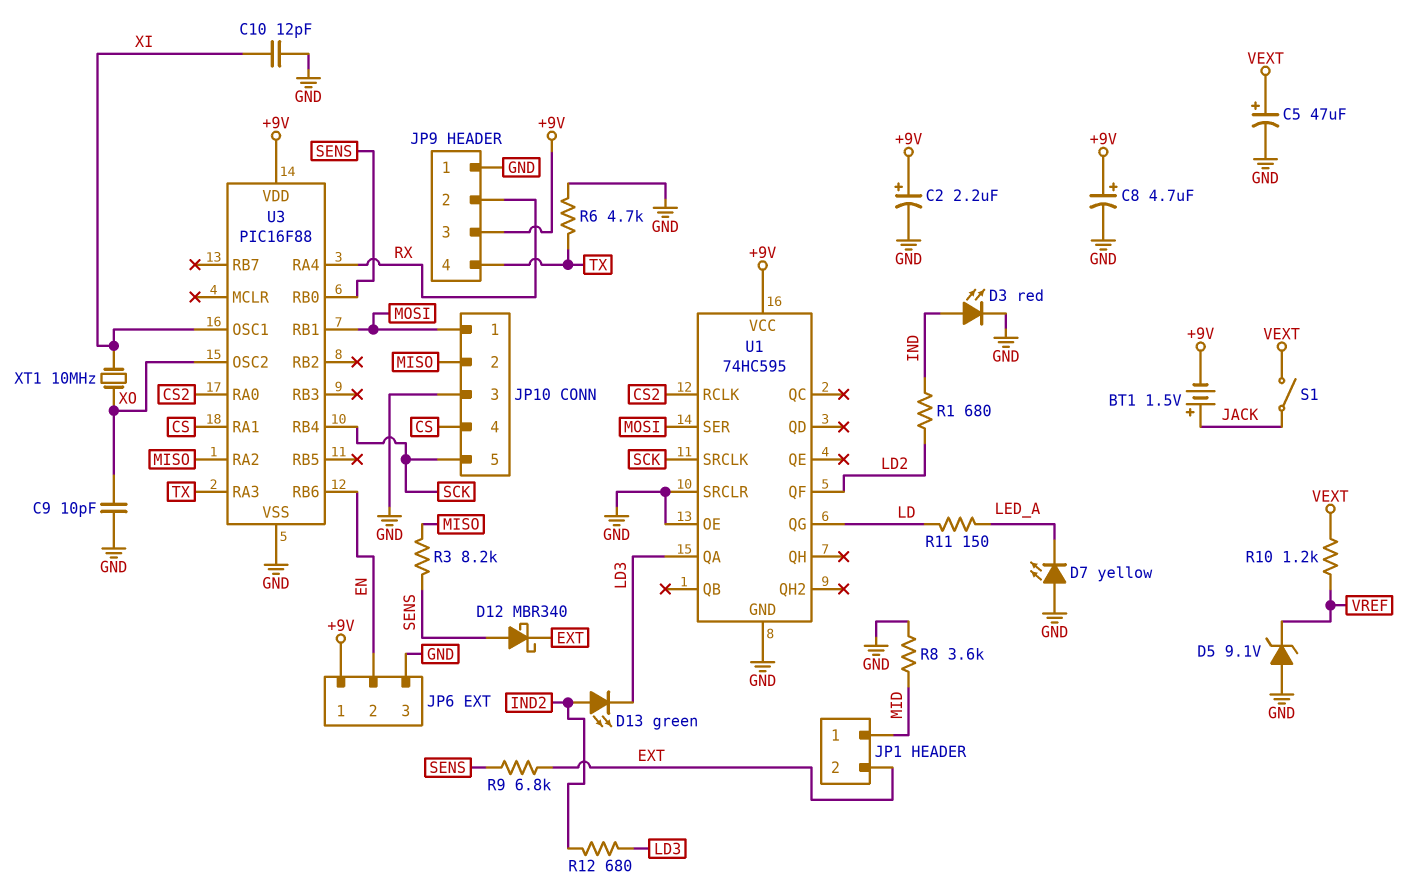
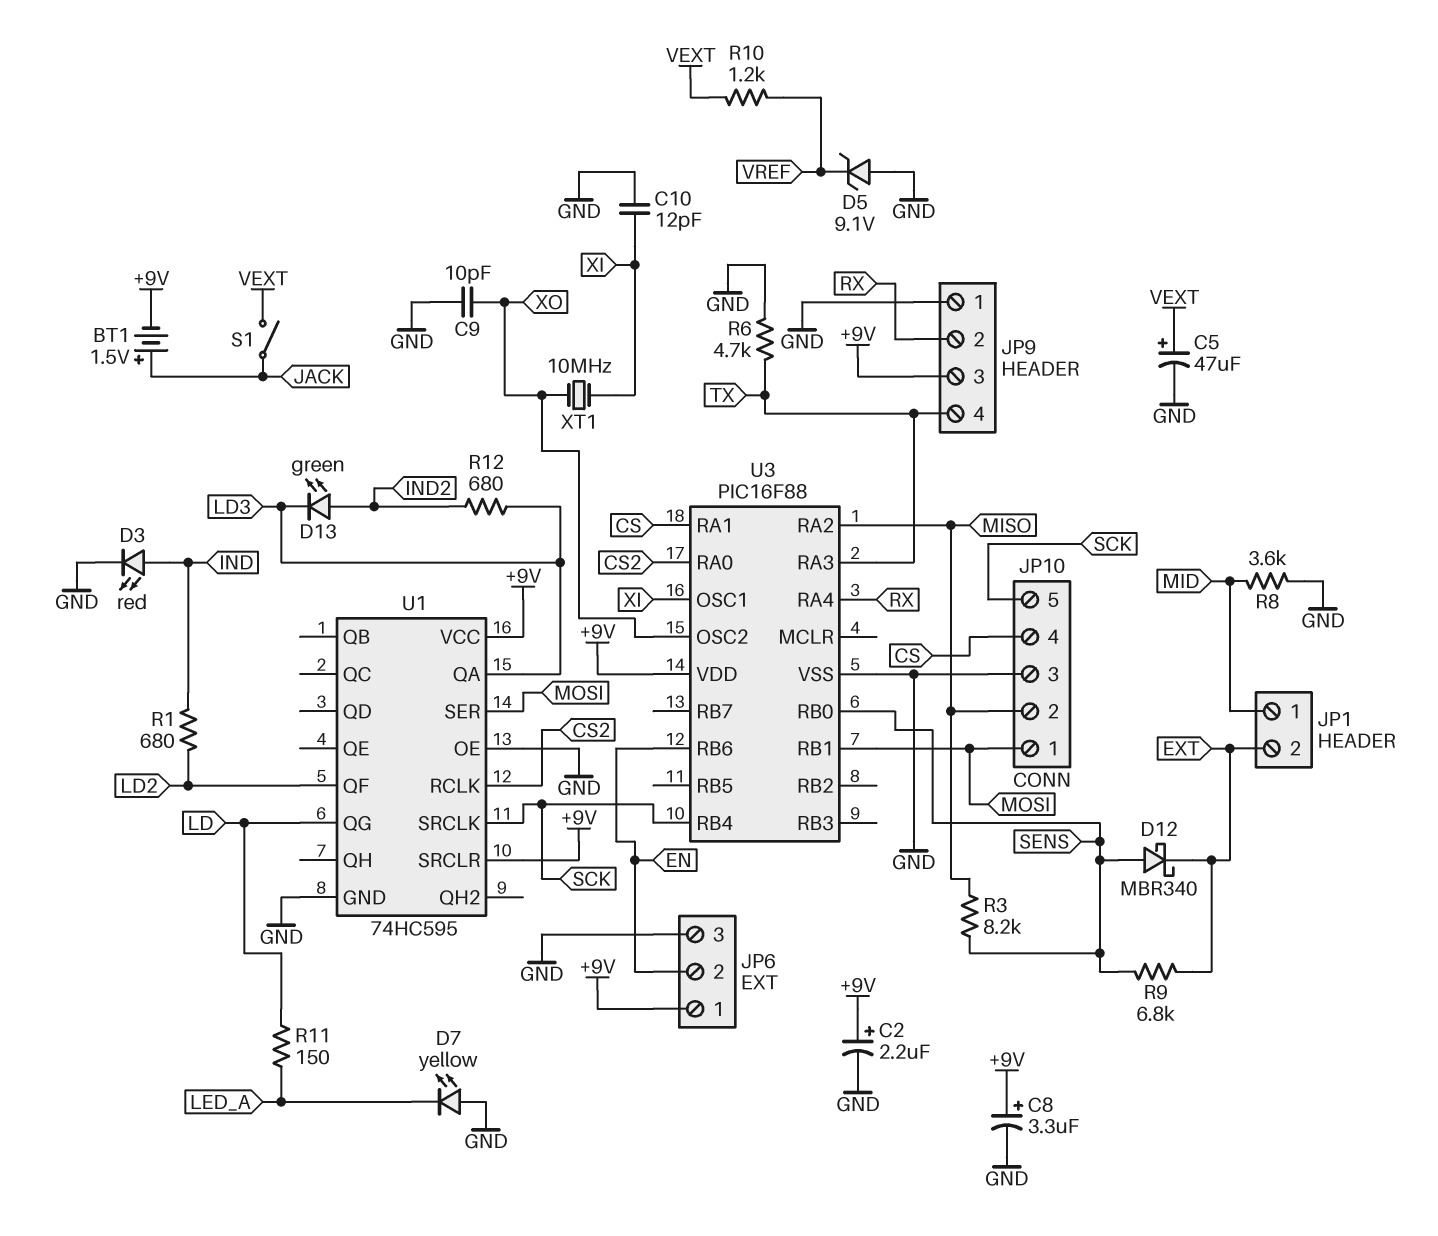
C8: 4.7uF (plus +9V, minus GND) -> 3.3uF (plus +9V, minus GND)
U1 pin SRCLR: GND -> +9V

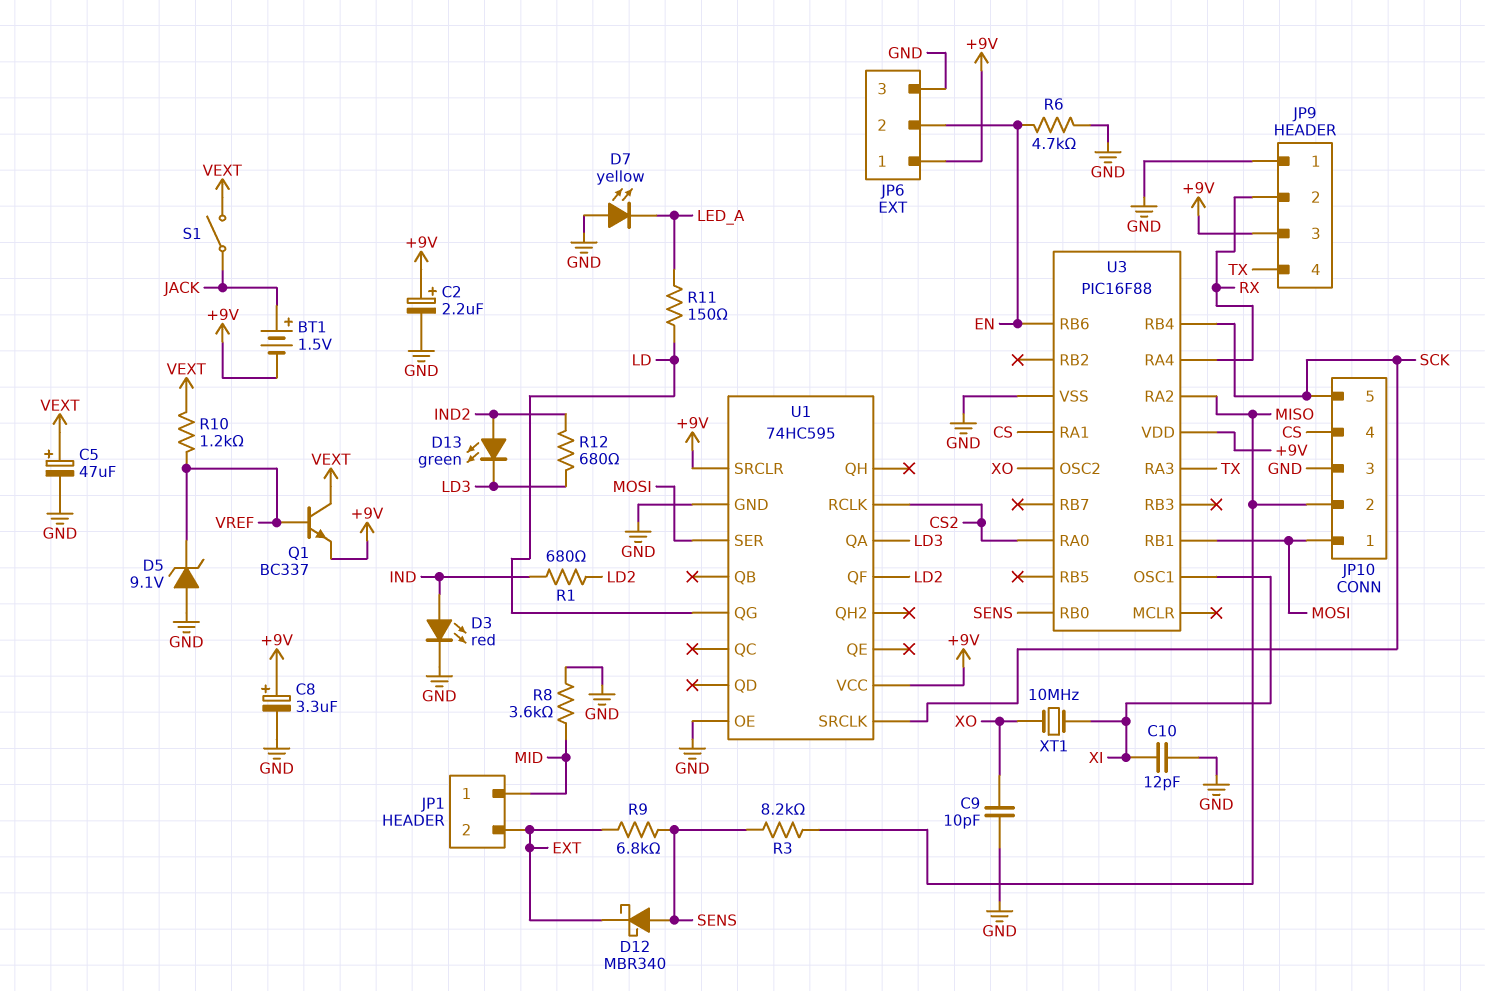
Q1: none -> NPN BC337 (B VREF, C VEXT, E +9V)
R6: 4.7k (GND, TX) -> 4.7k (EN, GND)

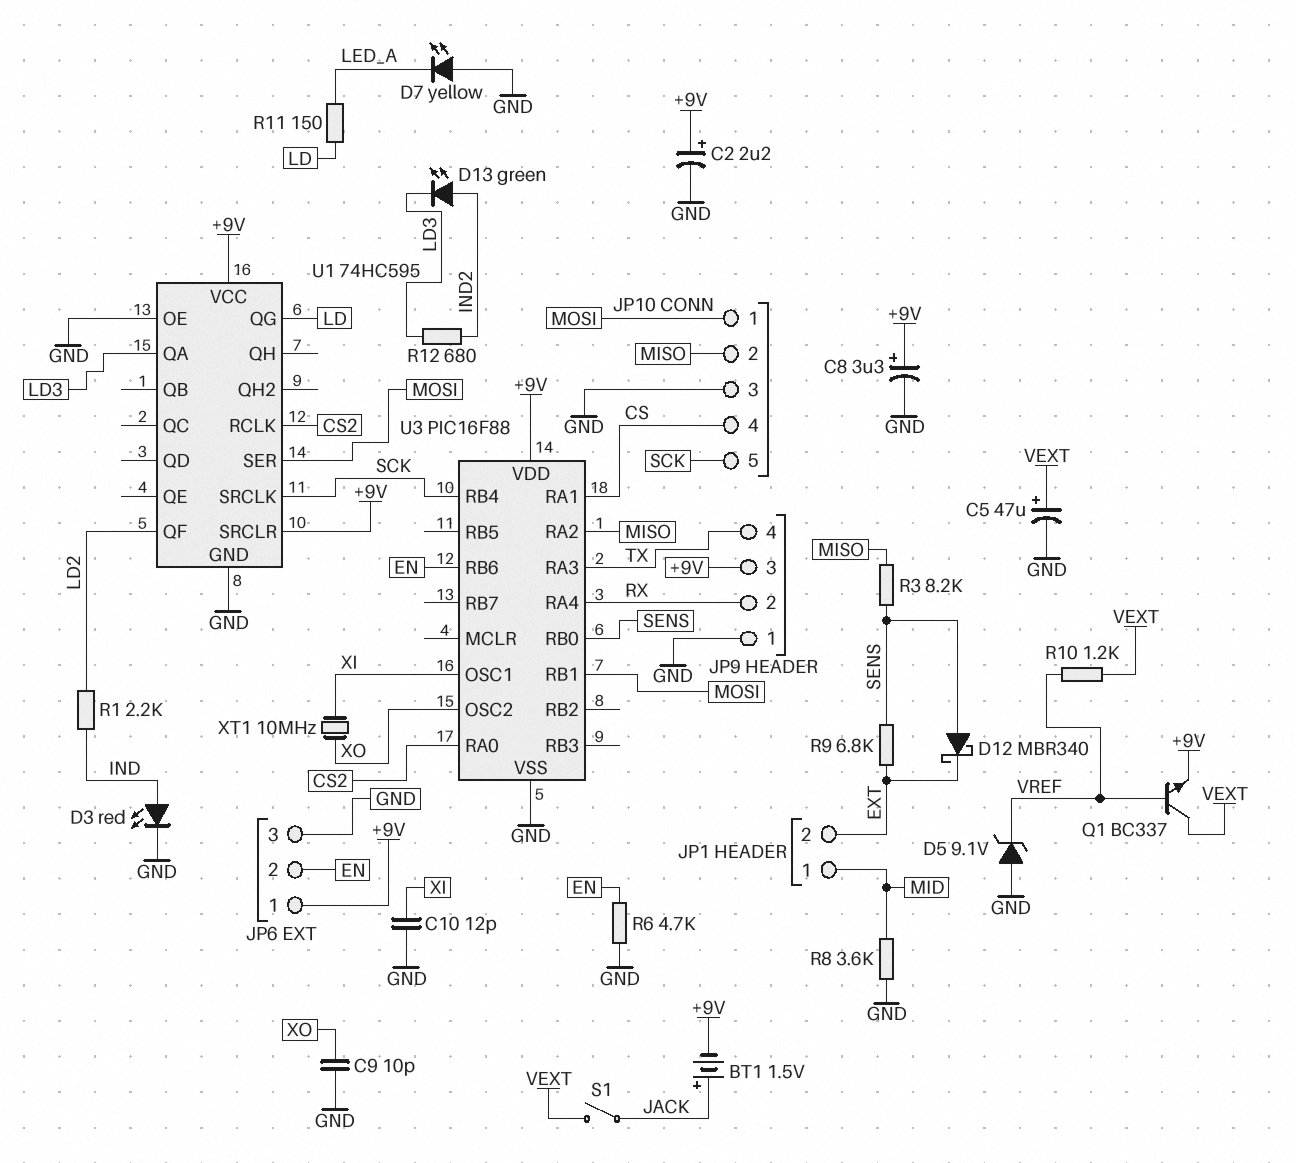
R1: 680 (IND, LD2) -> 2.2k (IND, LD2)

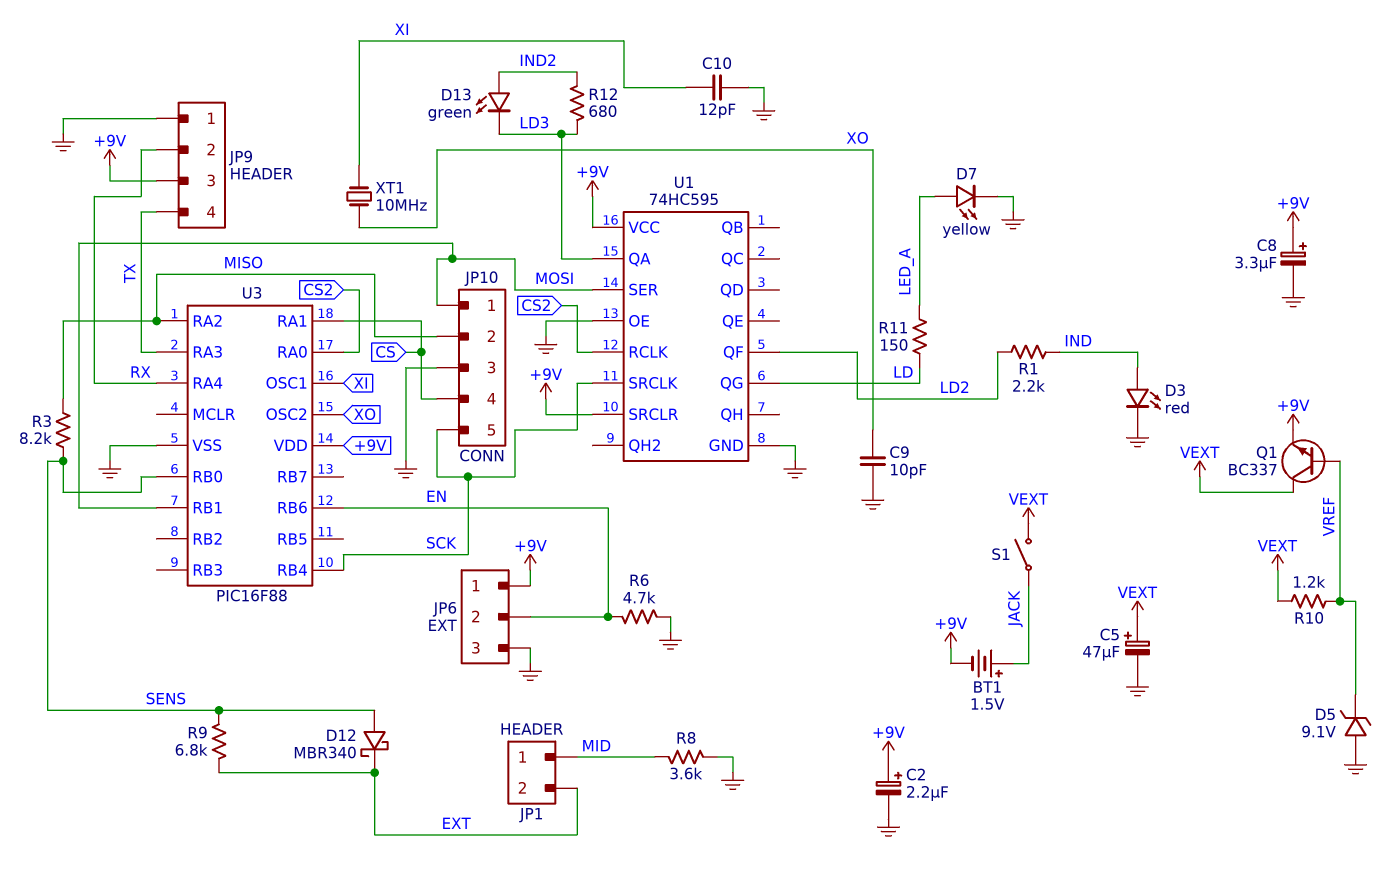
D7: LED yellow (A GND, K LED_A) -> LED yellow (A LED_A, K GND)

